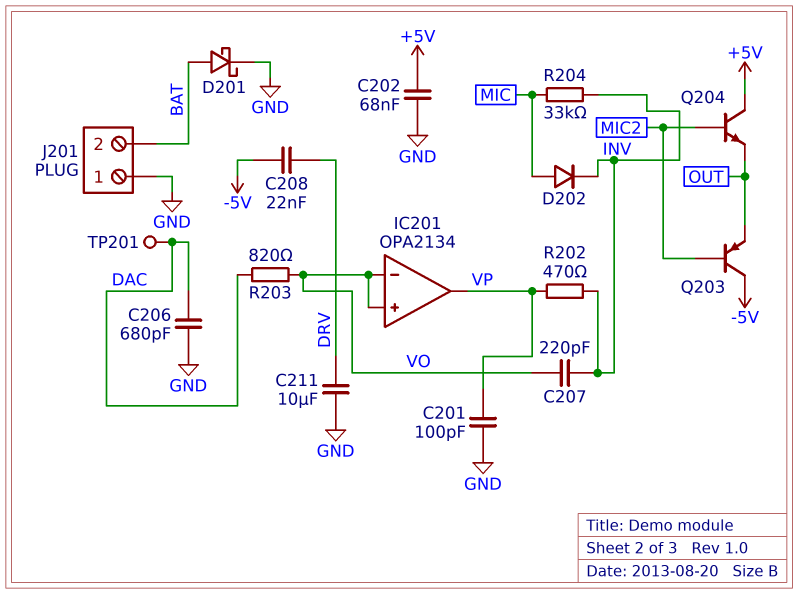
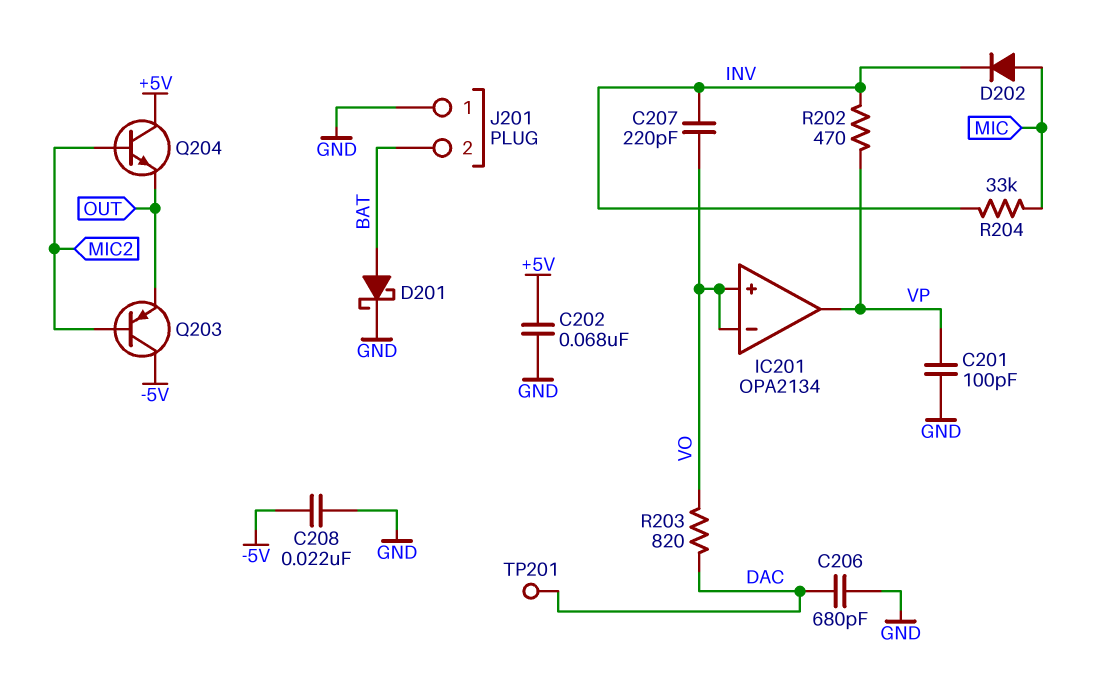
C208: 22nF (-5V, DRV) -> 22nF (-5V, GND)
C211: 10uF (DRV, GND) -> none

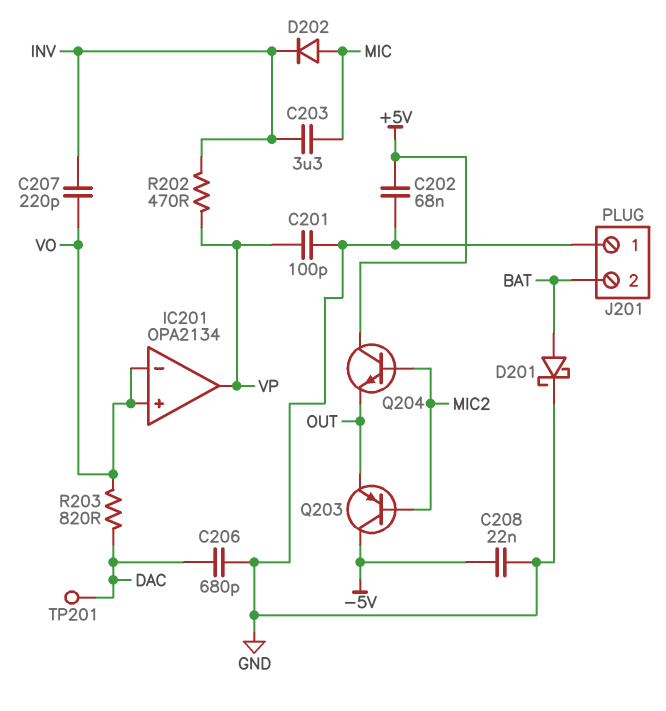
C203: none -> 3.3uF (INV, MIC)
R204: 33k (INV, MIC) -> none

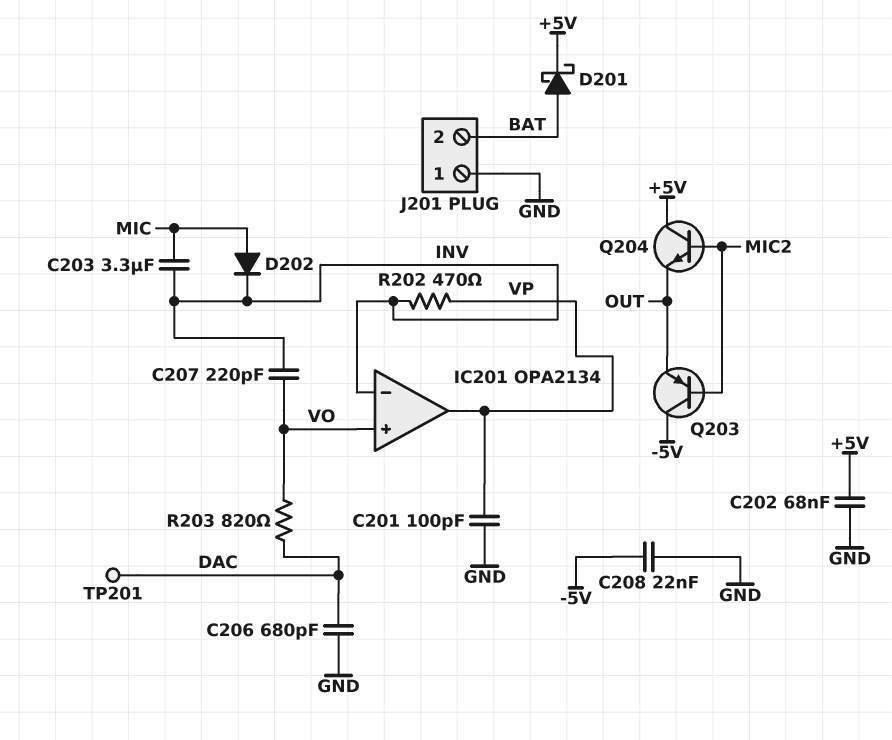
D201: schottky (A BAT, K GND) -> schottky (A BAT, K +5V)
IC201 pin in-: VO -> INV

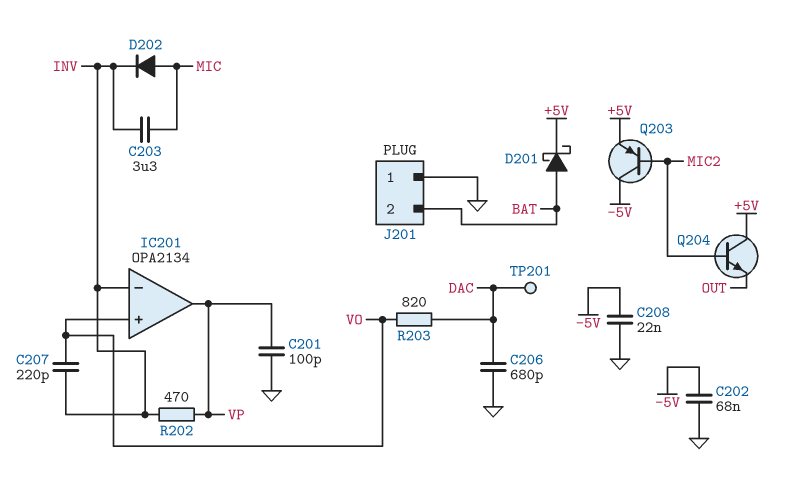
C202: 68nF (+5V, GND) -> 68nF (-5V, GND)
Q203: PNP (B MIC2, C -5V, E OUT) -> PNP (B MIC2, C -5V, E +5V)

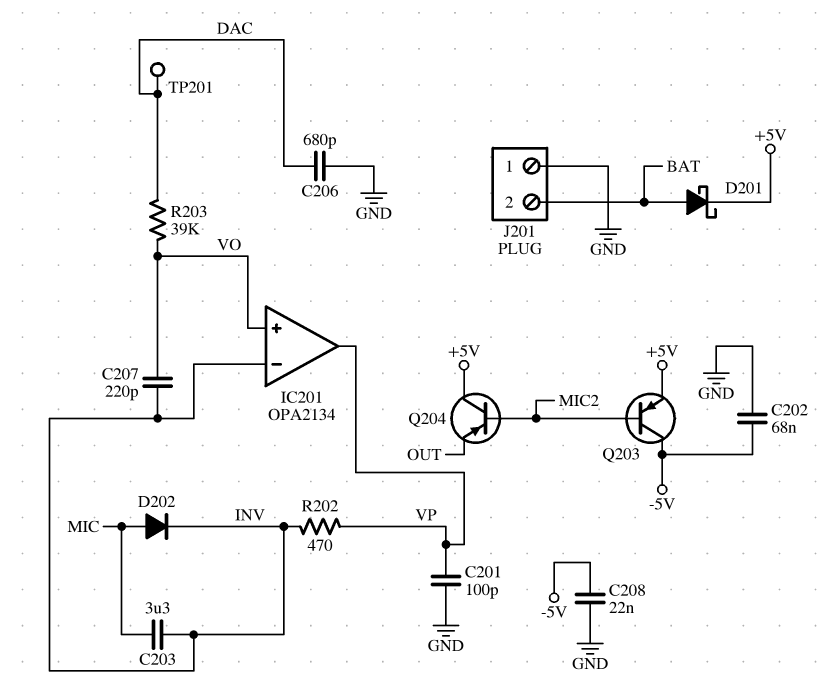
Q204: NPN (B MIC2, C +5V, E OUT) -> PNP (B MIC2, C +5V, E OUT)
R203: 820 (DAC, VO) -> 39k (DAC, VO)

